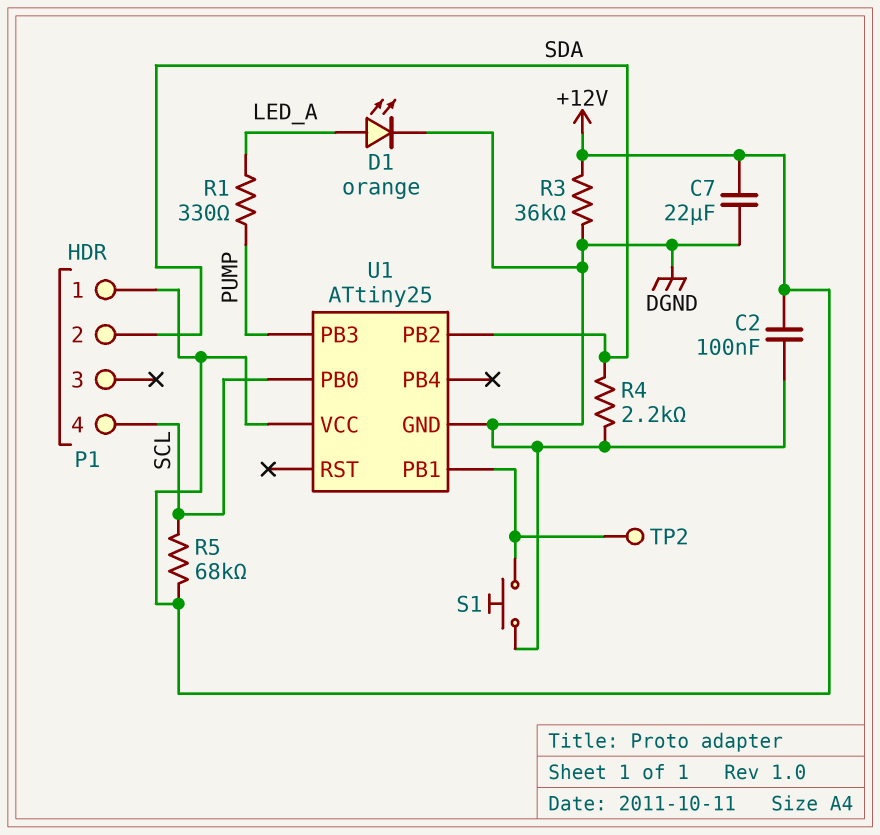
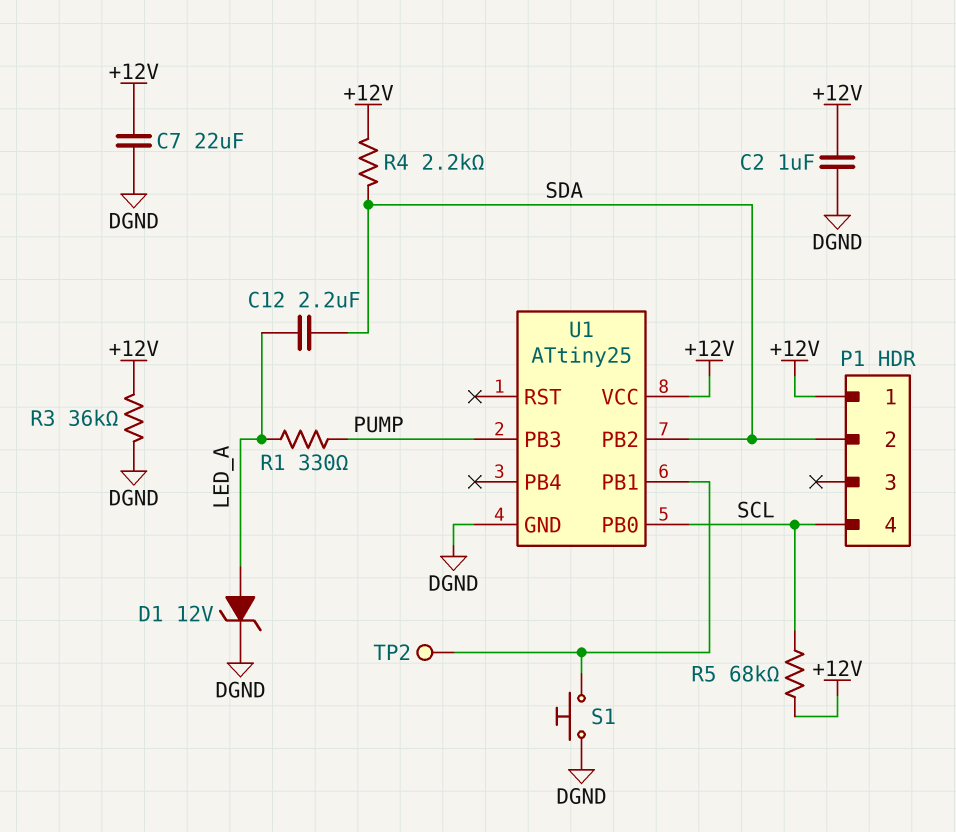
C2: 100nF (+12V, DGND) -> 1uF (+12V, DGND)
C12: none -> 2.2uF (LED_A, SDA)
D1: LED orange (A LED_A, K DGND) -> zener 12V (A LED_A, K DGND)
R4: 2.2k (DGND, SDA) -> 2.2k (+12V, SDA)

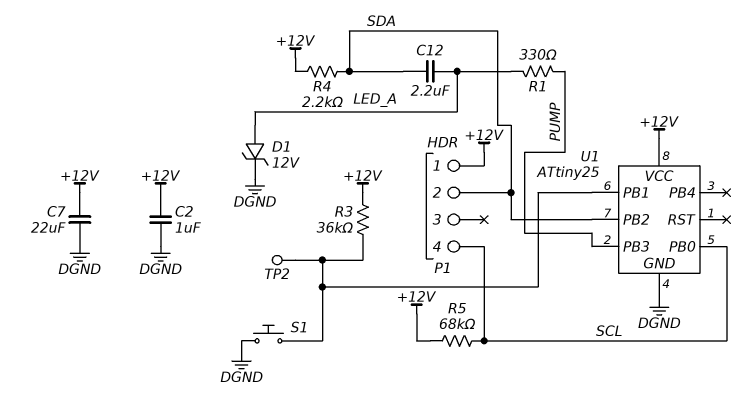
R3: 36k (+12V, DGND) -> 36k (+12V, U1/PB1)

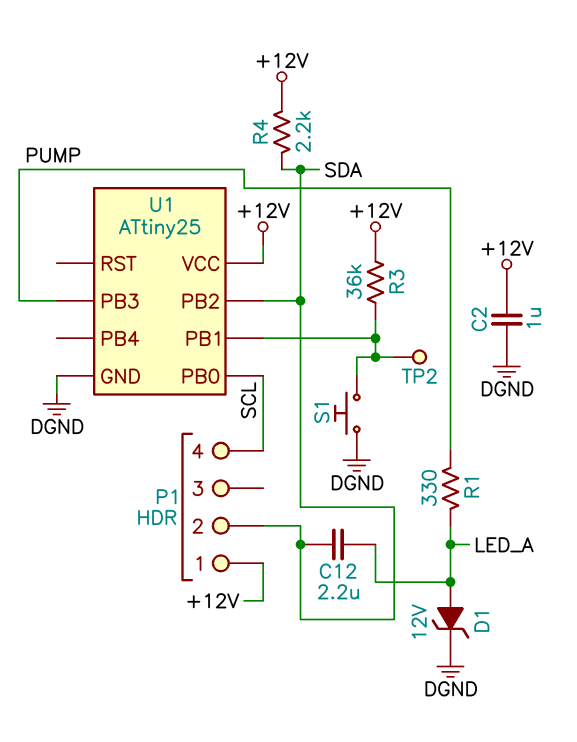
C7: 22uF (+12V, DGND) -> none
R5: 68k (+12V, SCL) -> none

